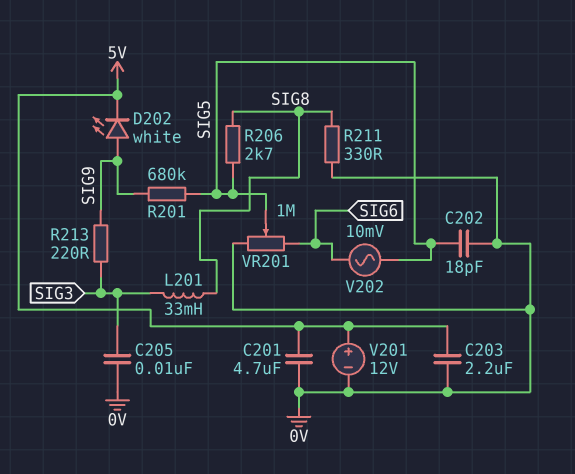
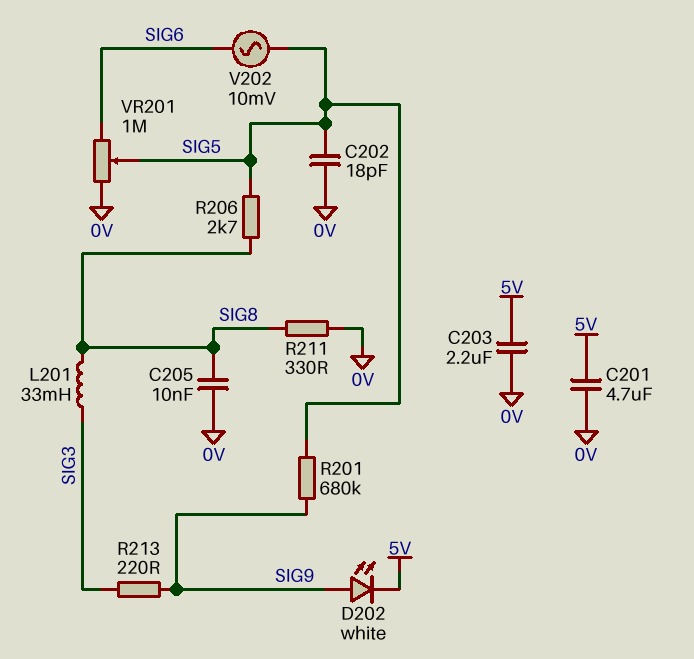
C205: 10nF (0V, SIG3) -> 10nF (0V, SIG8)
V201: 12V (plus 5V, minus 0V) -> none

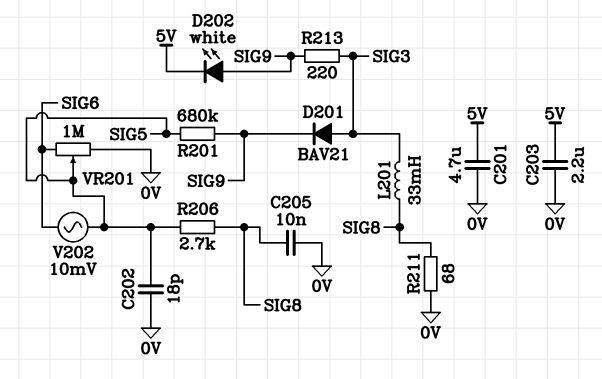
D201: none -> diode BAV21 (A SIG3, K SIG9)
R211: 330 (0V, SIG8) -> 68 (0V, SIG8)

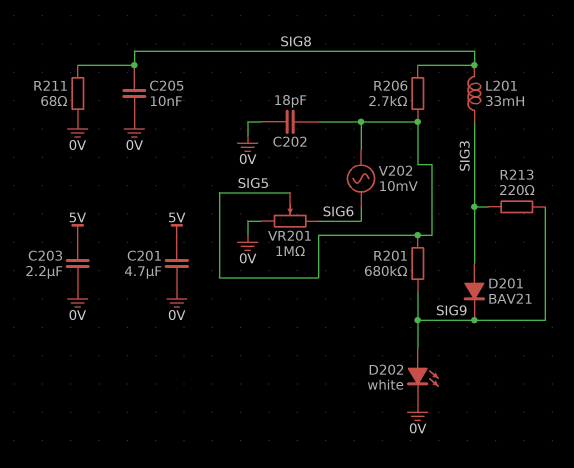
D202: LED white (A SIG9, K 5V) -> LED white (A SIG9, K 0V)

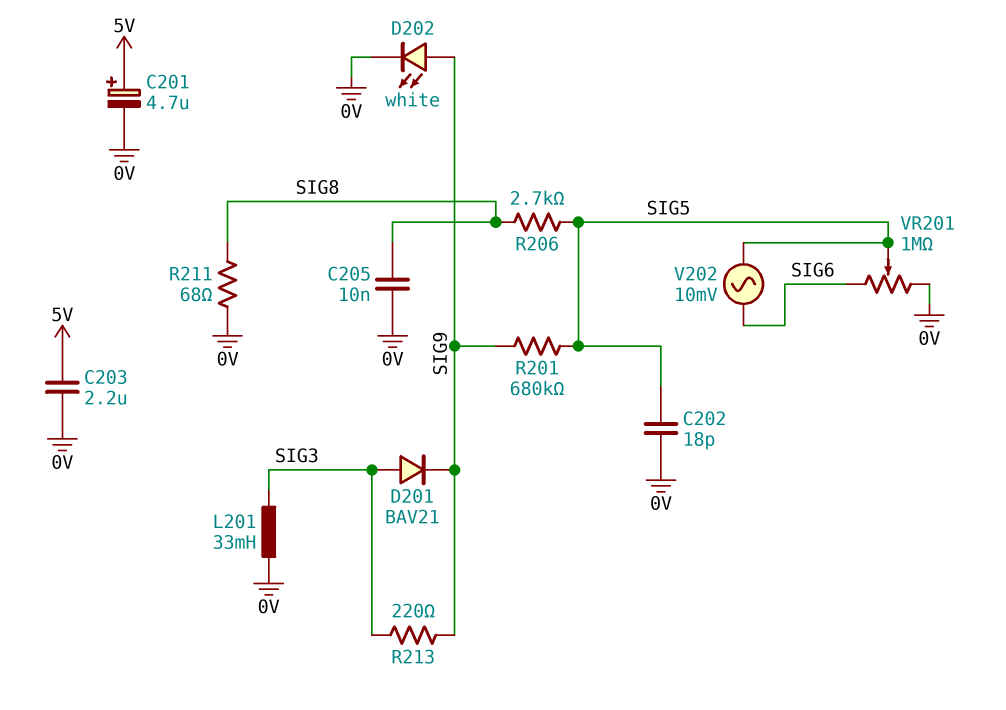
C201: 4.7uF (0V, 5V) -> 4.7uF (plus 5V, minus 0V)
L201: 33mH (SIG3, SIG8) -> 33mH (0V, SIG3)

